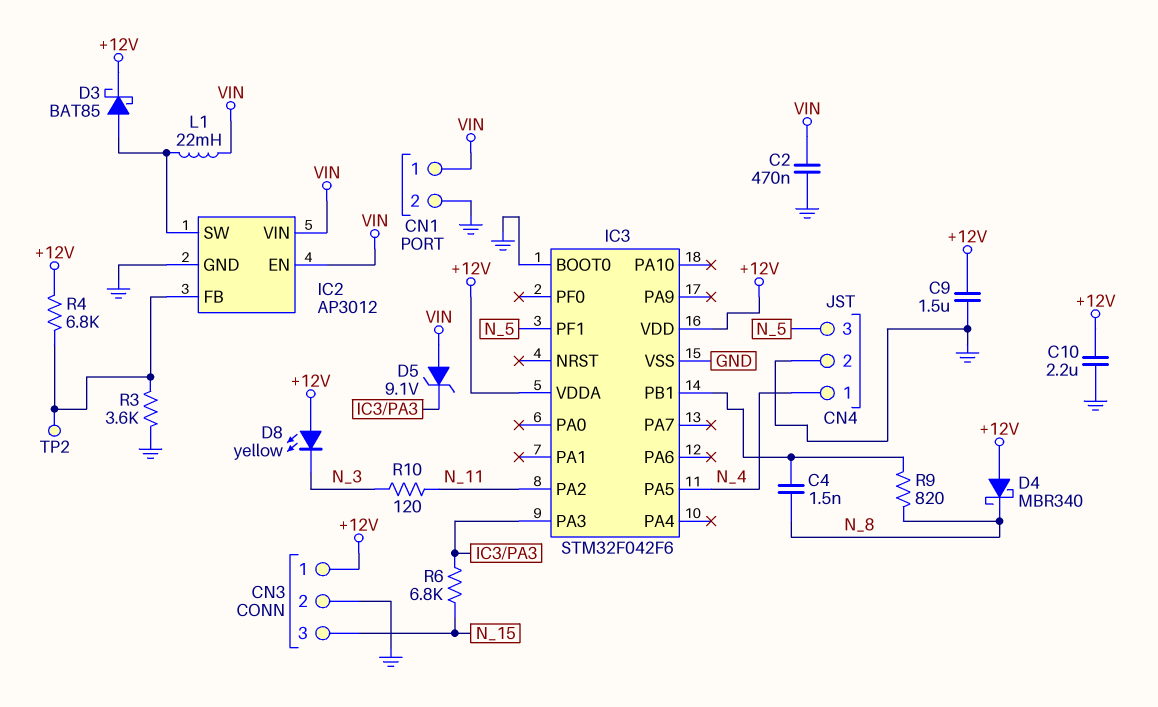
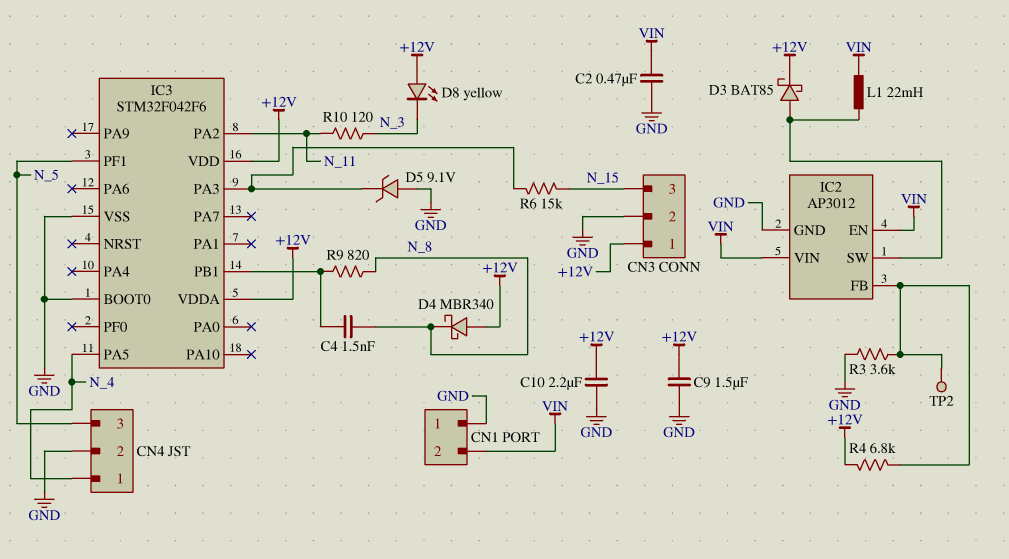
CN1 pin 1: VIN -> GND
CN1 pin 2: GND -> VIN
D5: zener 9.1V (A VIN, K IC3/PA3) -> zener 9.1V (A GND, K IC3/PA3)
R6: 6.8k (IC3/PA3, N_15) -> 15k (IC3/PA3, N_15)

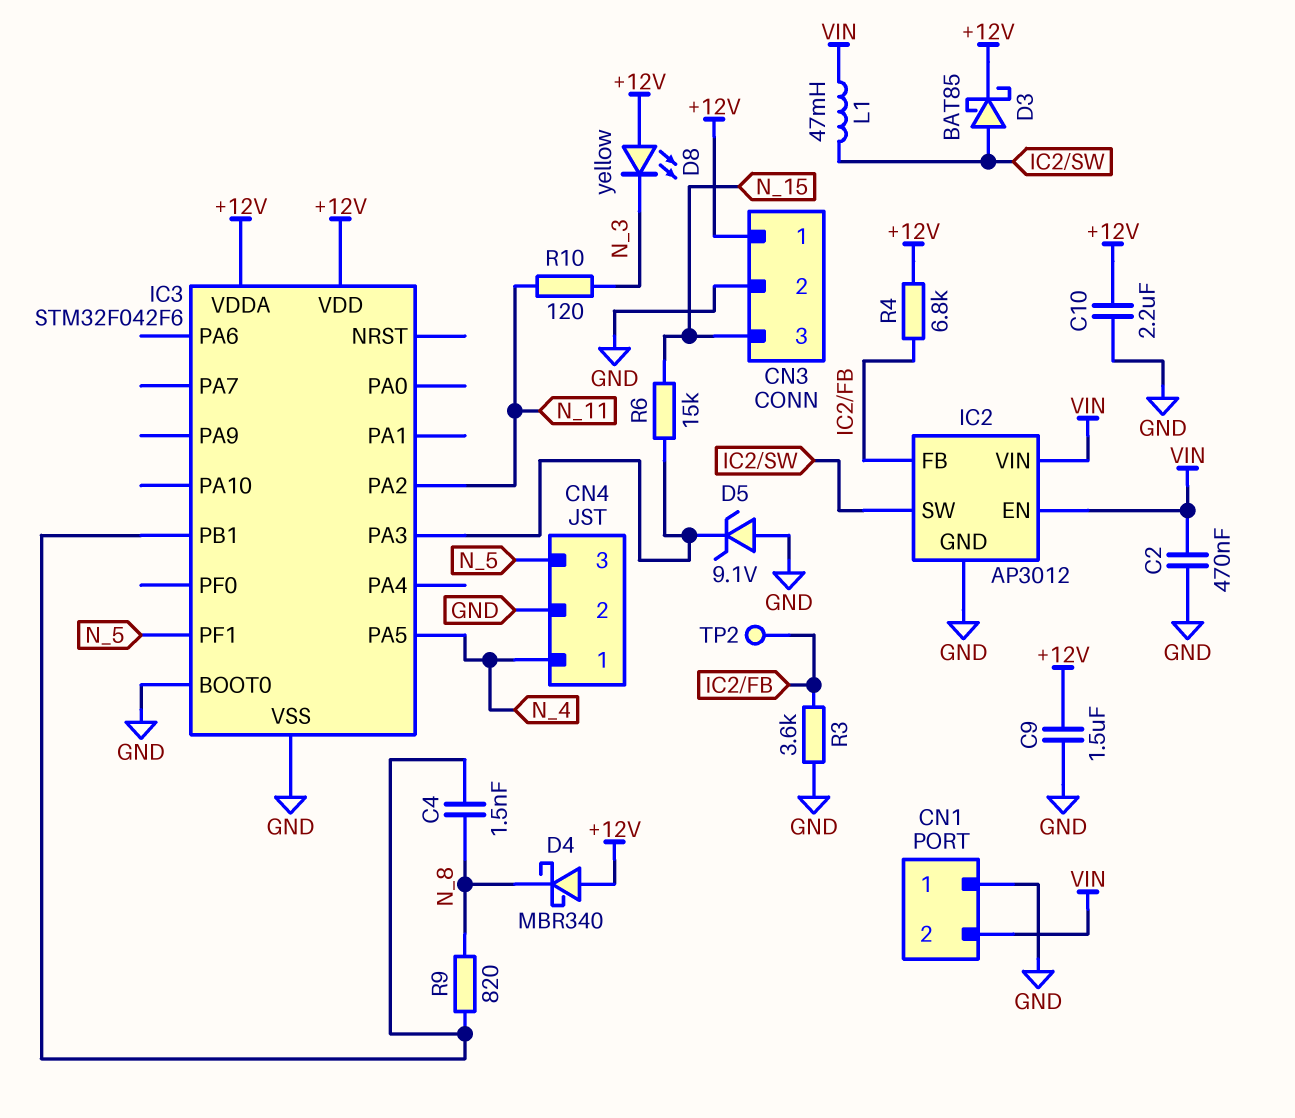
L1: 22mH (IC2/SW, VIN) -> 47mH (IC2/SW, VIN)

